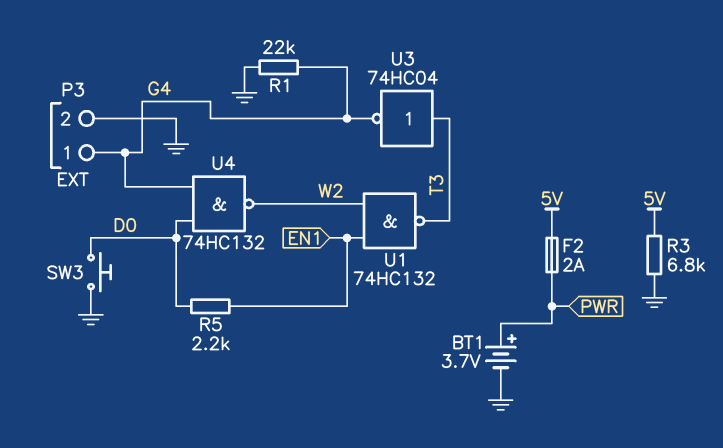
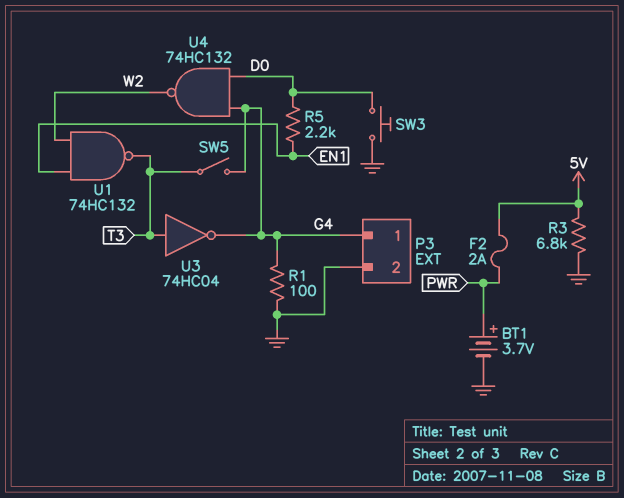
R1: 22k (G4, GND) -> 100 (G4, GND)
SW5: none -> switch (G4, T3)

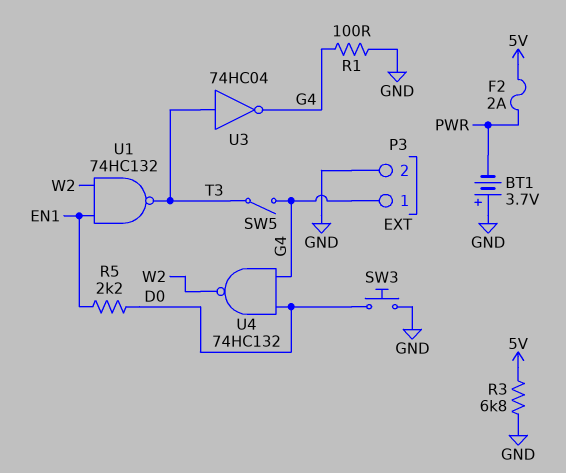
BT1: 3.7V (plus PWR, minus GND) -> 3.7V (plus GND, minus PWR)

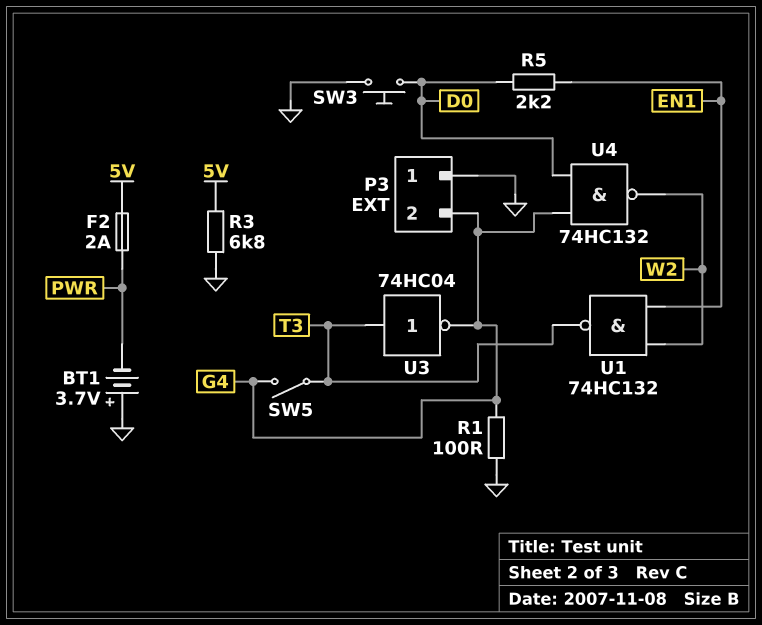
P3 pin 1: G4 -> GND
P3 pin 2: GND -> G4

